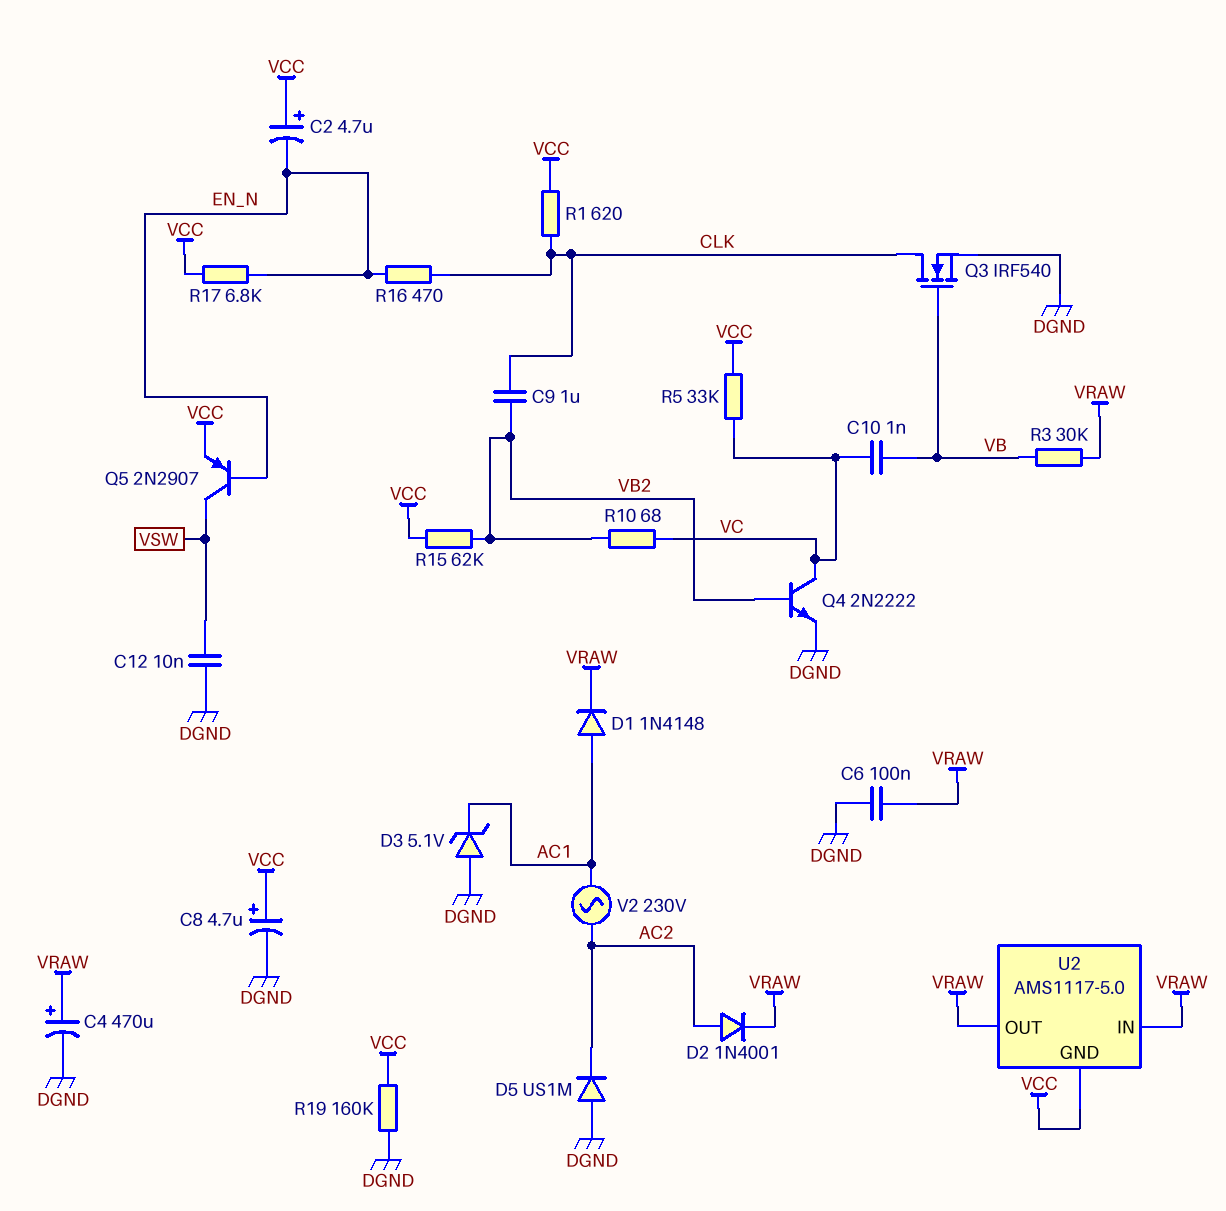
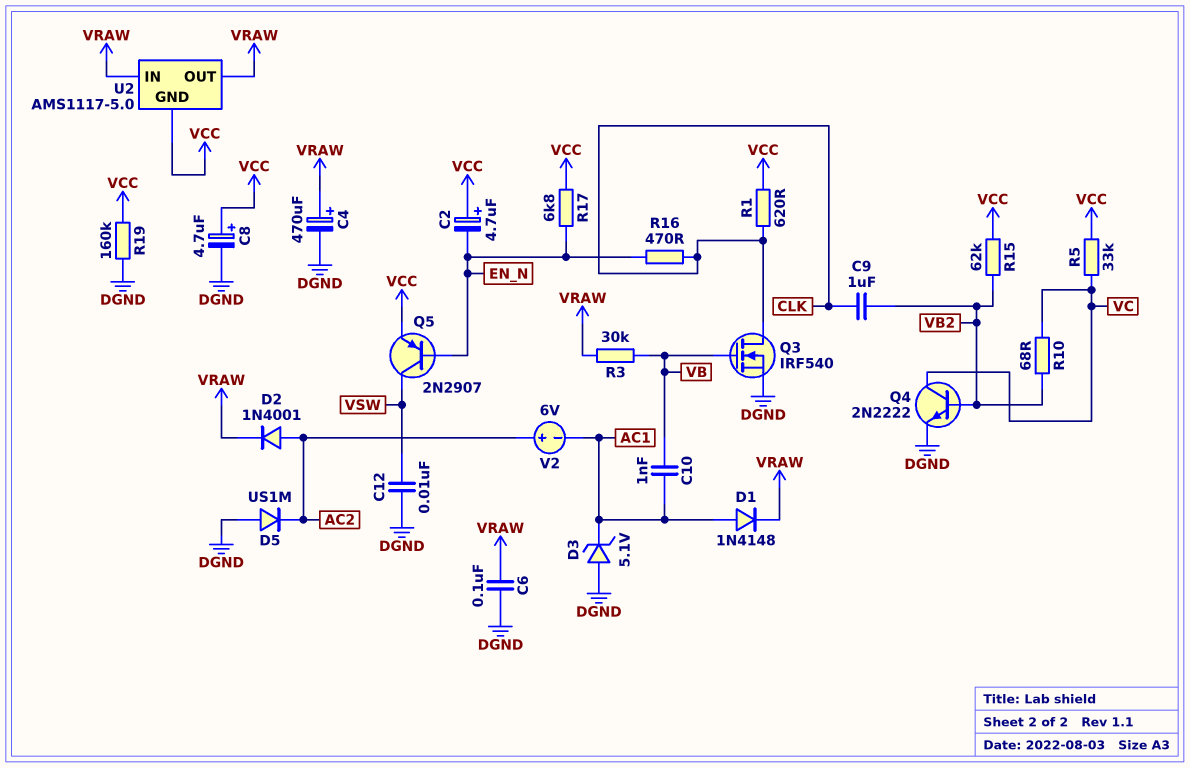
C10: 1nF (VB, VC) -> 1nF (AC1, VB)
V2: AC 230V (AC1, AC2) -> 6V (plus AC2, minus AC1)

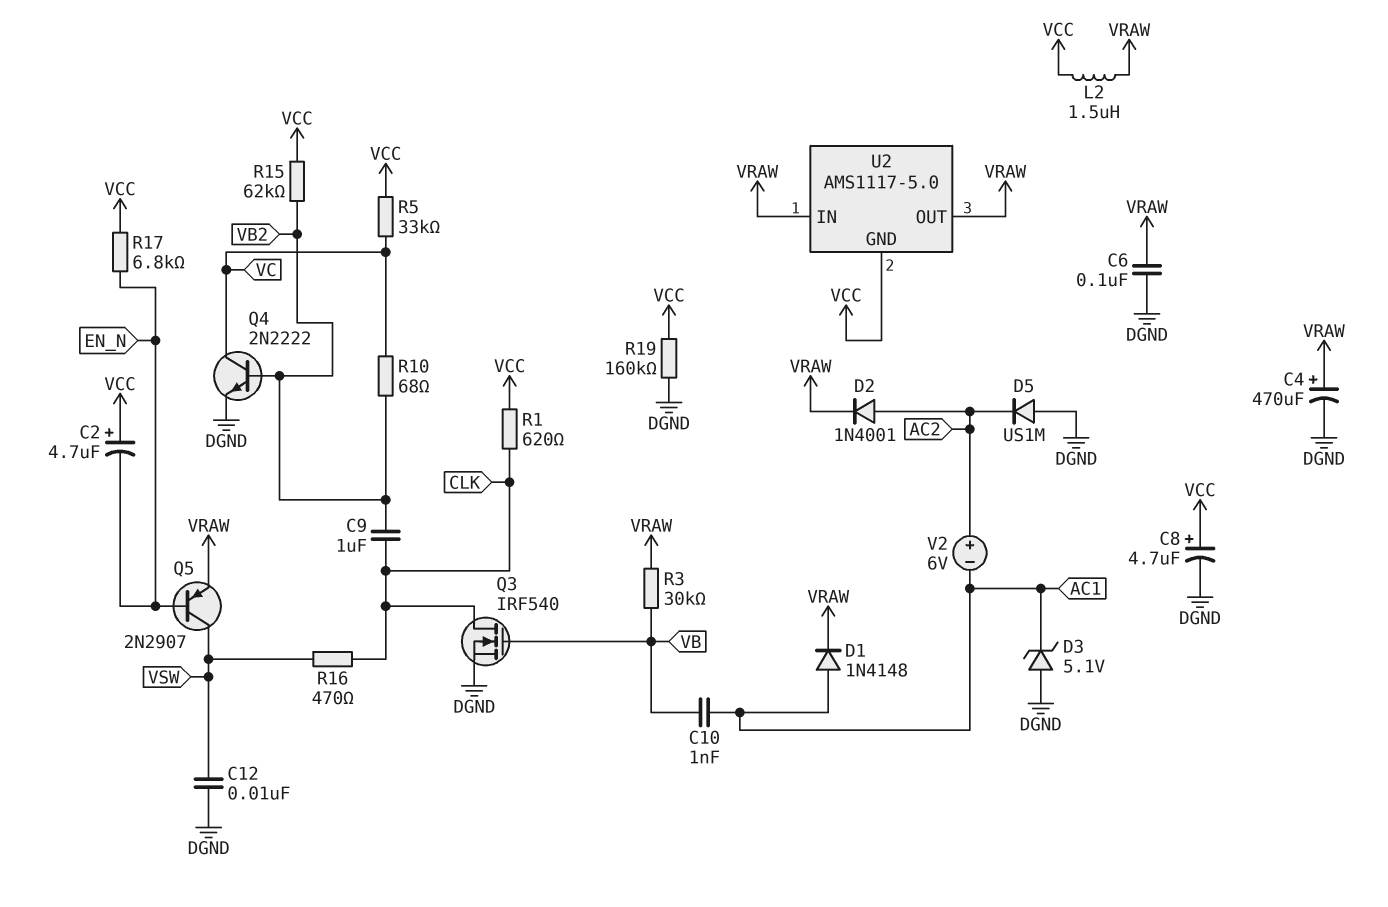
L2: none -> 1.5uH (VCC, VRAW)
Q5: PNP 2N2907 (B EN_N, C VSW, E VCC) -> PNP 2N2907 (B EN_N, C VSW, E VRAW)
R16: 470 (CLK, EN_N) -> 470 (CLK, VSW)

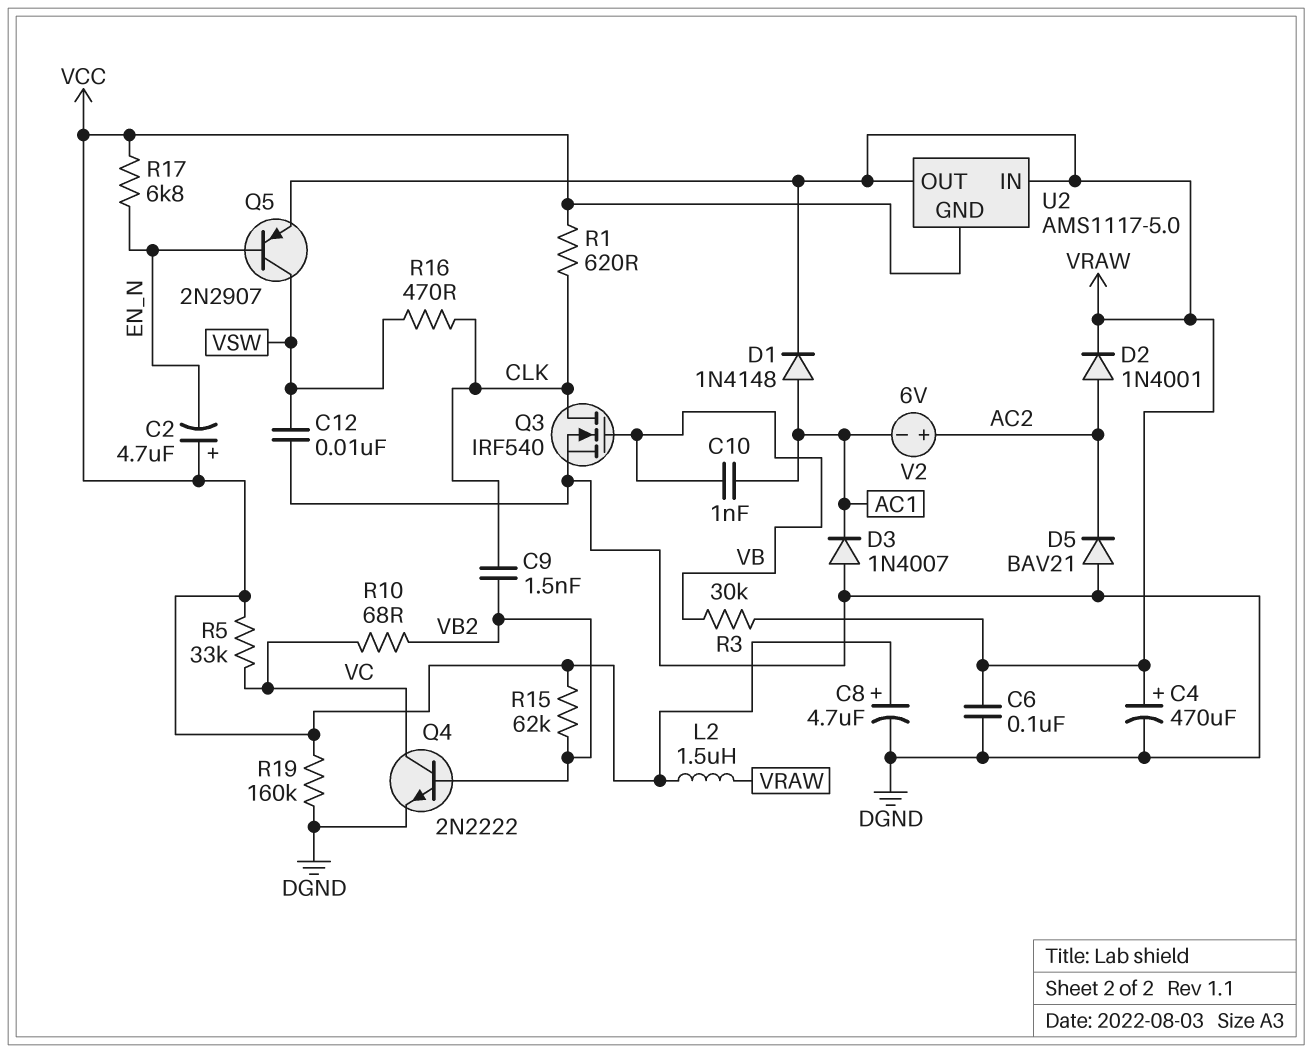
C9: 1uF (CLK, VB2) -> 1.5nF (CLK, VB2)
D3: zener 5.1V (A DGND, K AC1) -> diode 1N4007 (A DGND, K AC1)
D5: diode US1M (A DGND, K AC2) -> diode BAV21 (A DGND, K AC2)

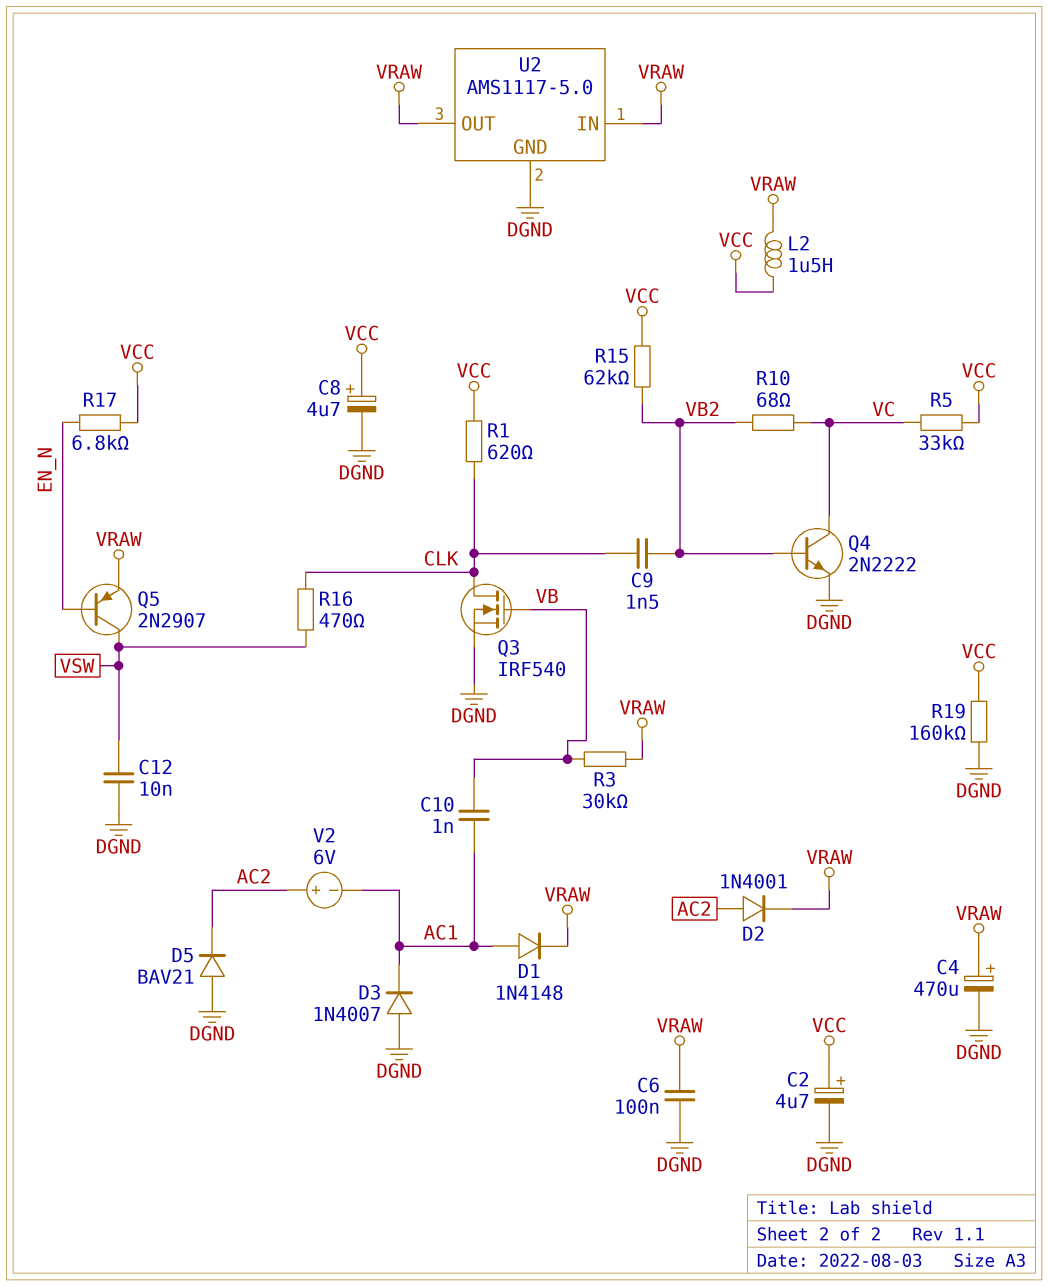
C2: 4.7uF (plus VCC, minus EN_N) -> 4.7uF (plus VCC, minus DGND)
U2 pin GND: VCC -> DGND

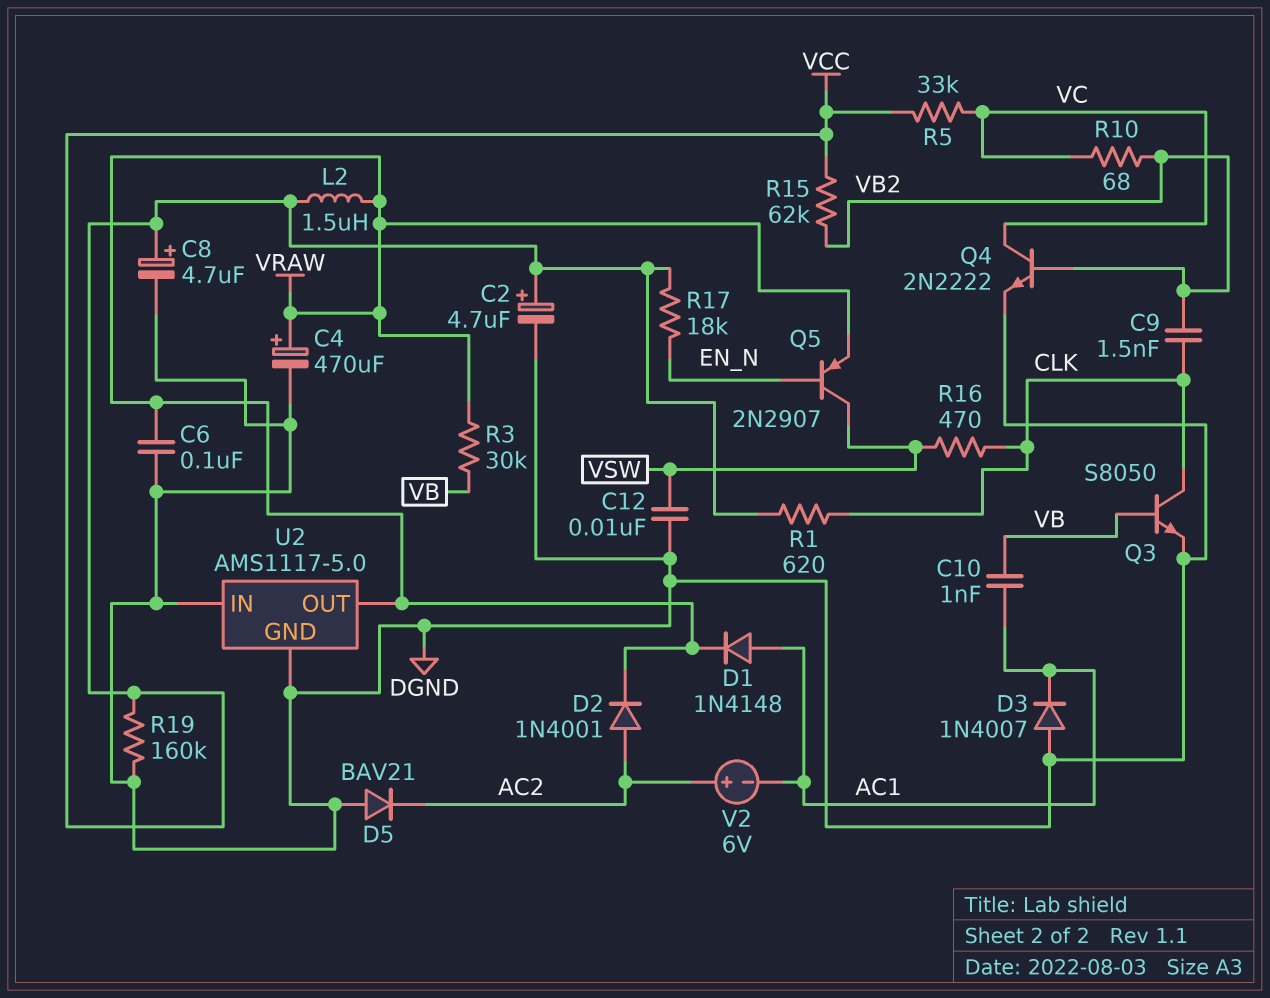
Q3: NMOS IRF540 (G VB, D CLK, S DGND) -> NPN S8050 (B VB, C CLK, E DGND)
R17: 6.8k (EN_N, VCC) -> 18k (EN_N, VCC)
U2 pin IN: VRAW -> DGND

